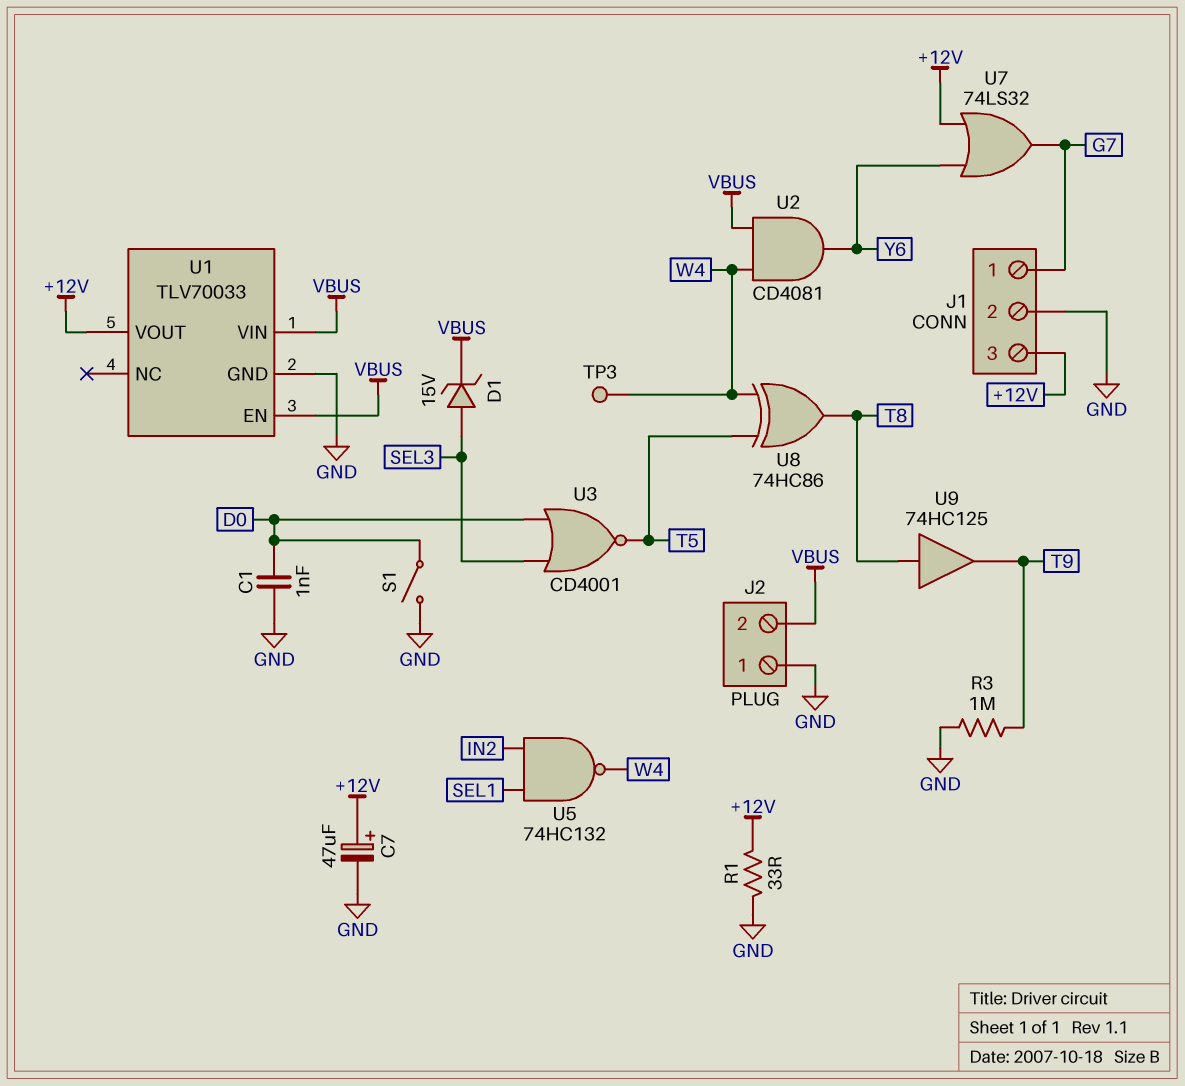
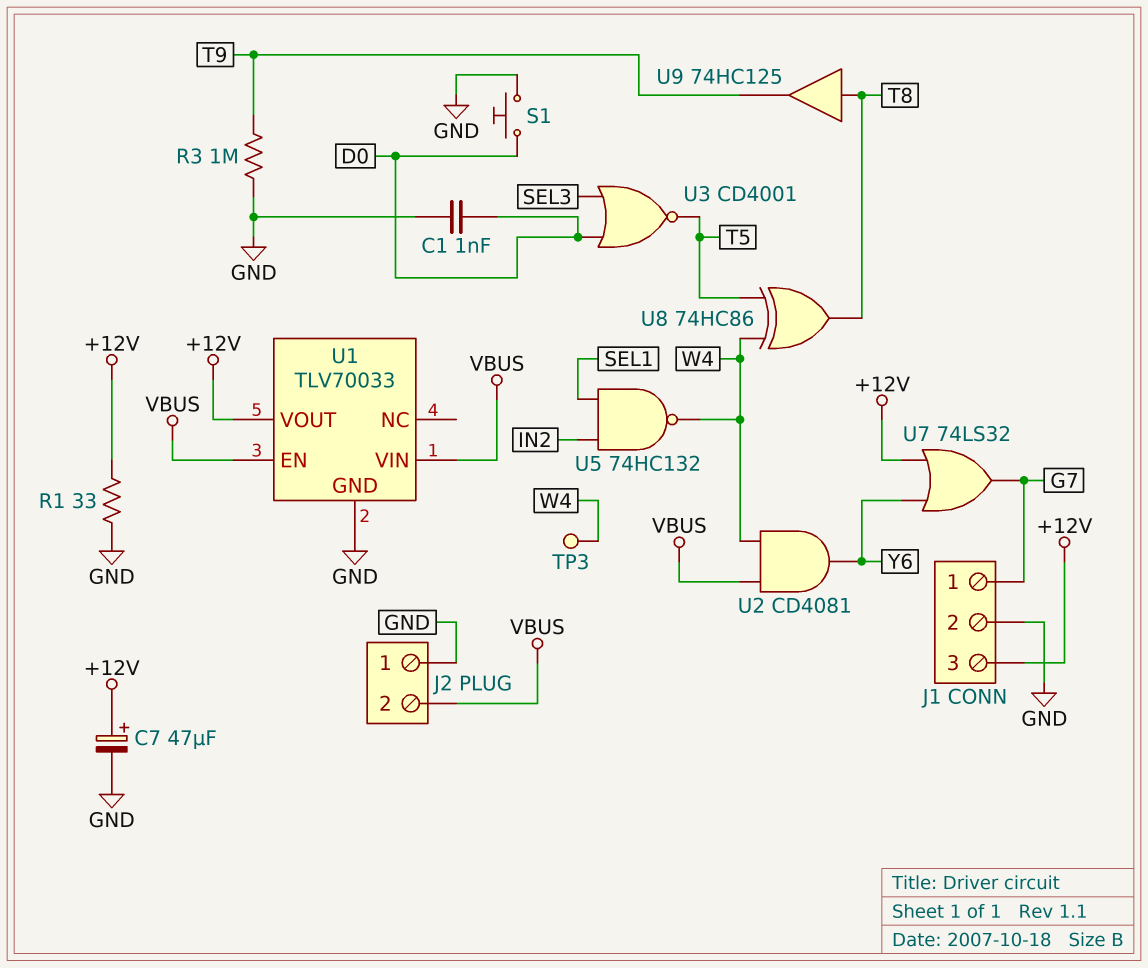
D1: zener 15V (A SEL3, K VBUS) -> none
S1: switch (D0, GND) -> button (D0, GND)

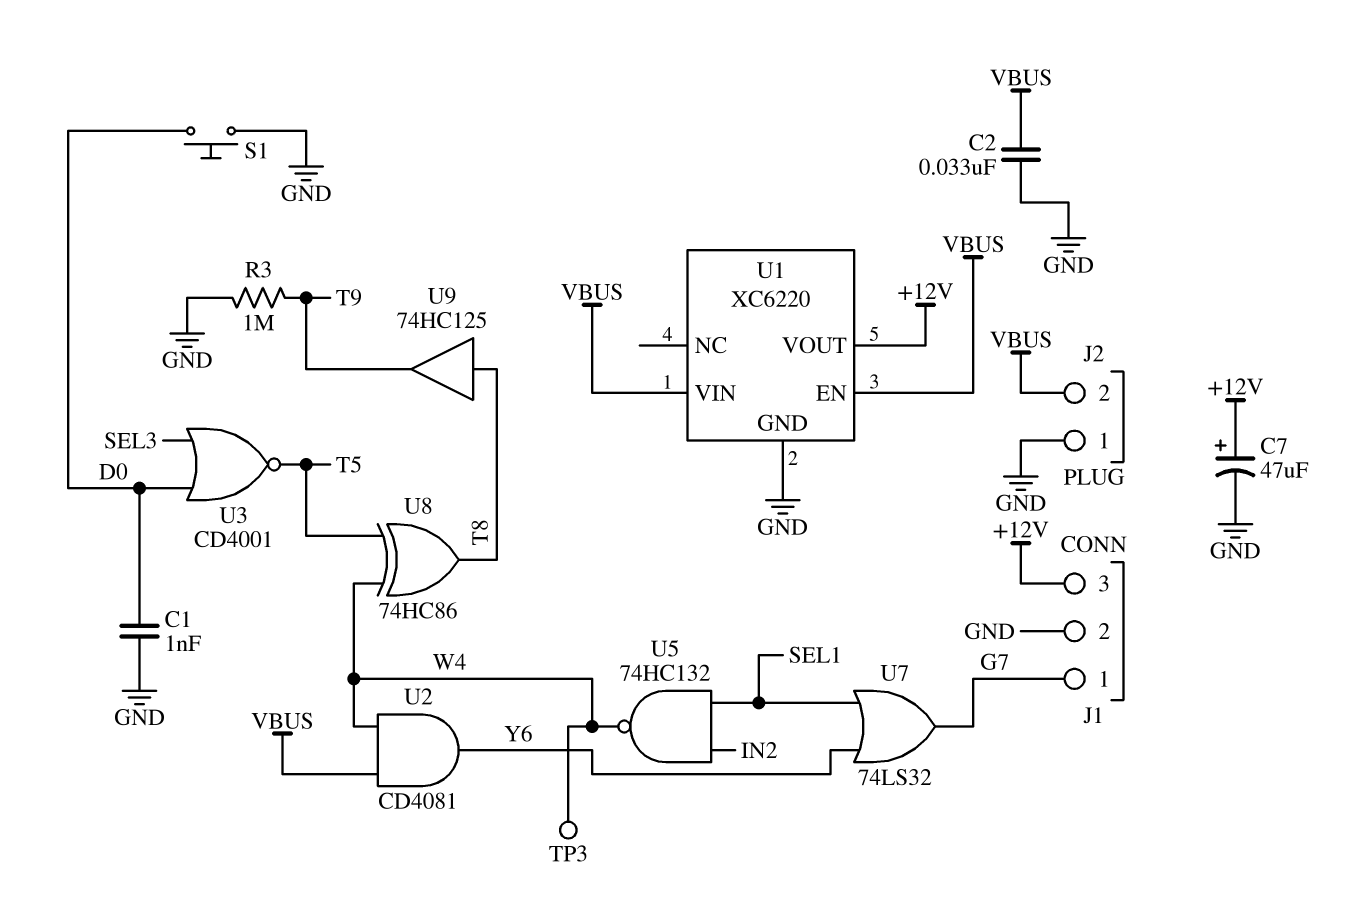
C2: none -> 33nF (GND, VBUS)
R1: 33 (+12V, GND) -> none
U1: TLV70033 -> XC6220
U7: OR 74LS32 (in +12V, in Y6, out G7) -> OR 74LS32 (in SEL1, in Y6, out G7)

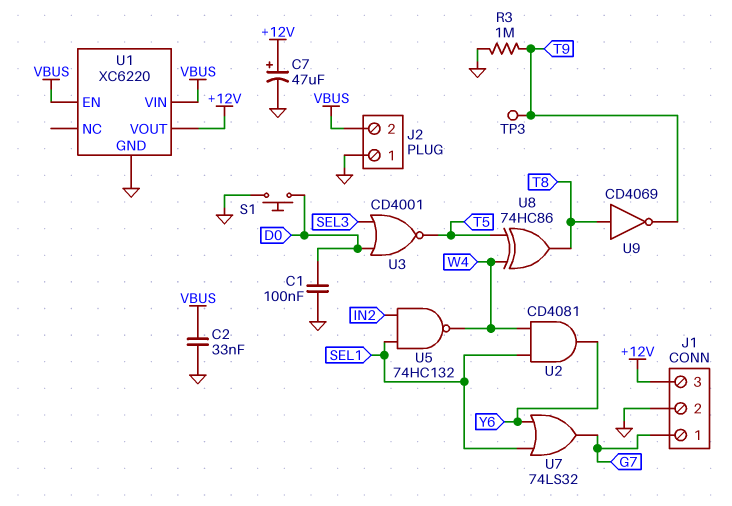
C1: 1nF (D0, GND) -> 100nF (D0, GND)
TP3: test point (W4) -> test point (T9)
U2: AND CD4081 (in VBUS, in W4, out Y6) -> AND CD4081 (in SEL1, in W4, out Y6)
U9: buffer 74HC125 (in T8, out T9) -> NOT CD4069 (in T8, out T9)

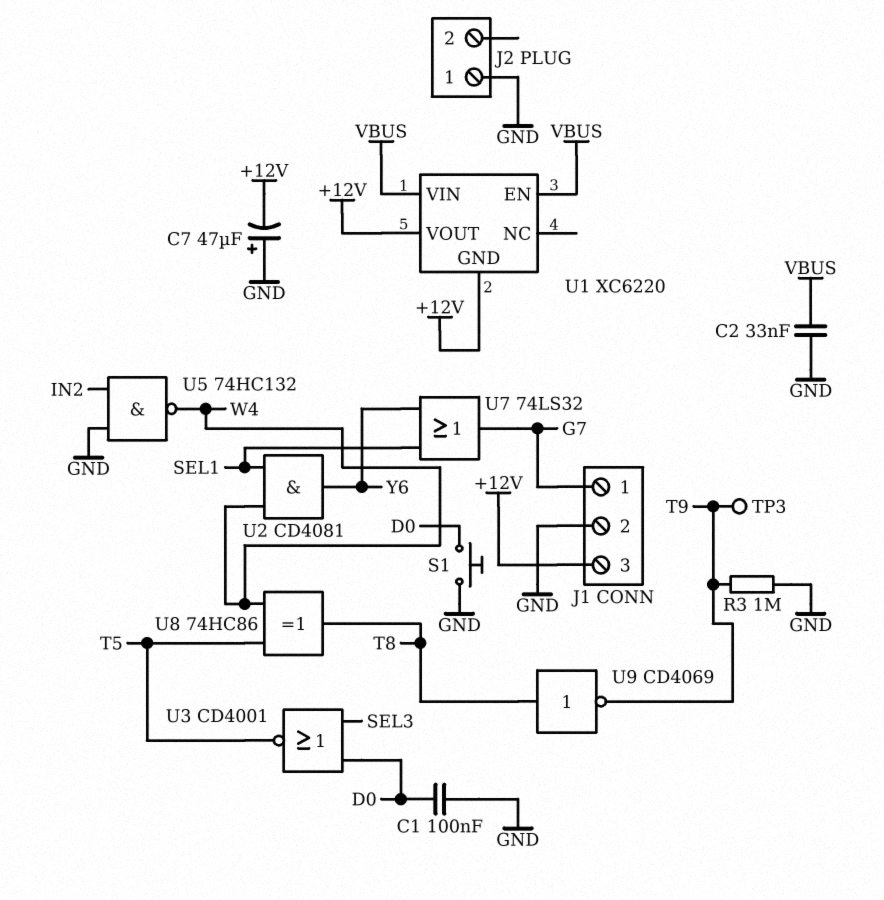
C7: 47uF (plus +12V, minus GND) -> 47uF (plus GND, minus +12V)
J2 pin 2: VBUS -> none
U1 pin GND: GND -> +12V
U5: NAND 74HC132 (in IN2, in SEL1, out W4) -> NAND 74HC132 (in GND, in IN2, out W4)

